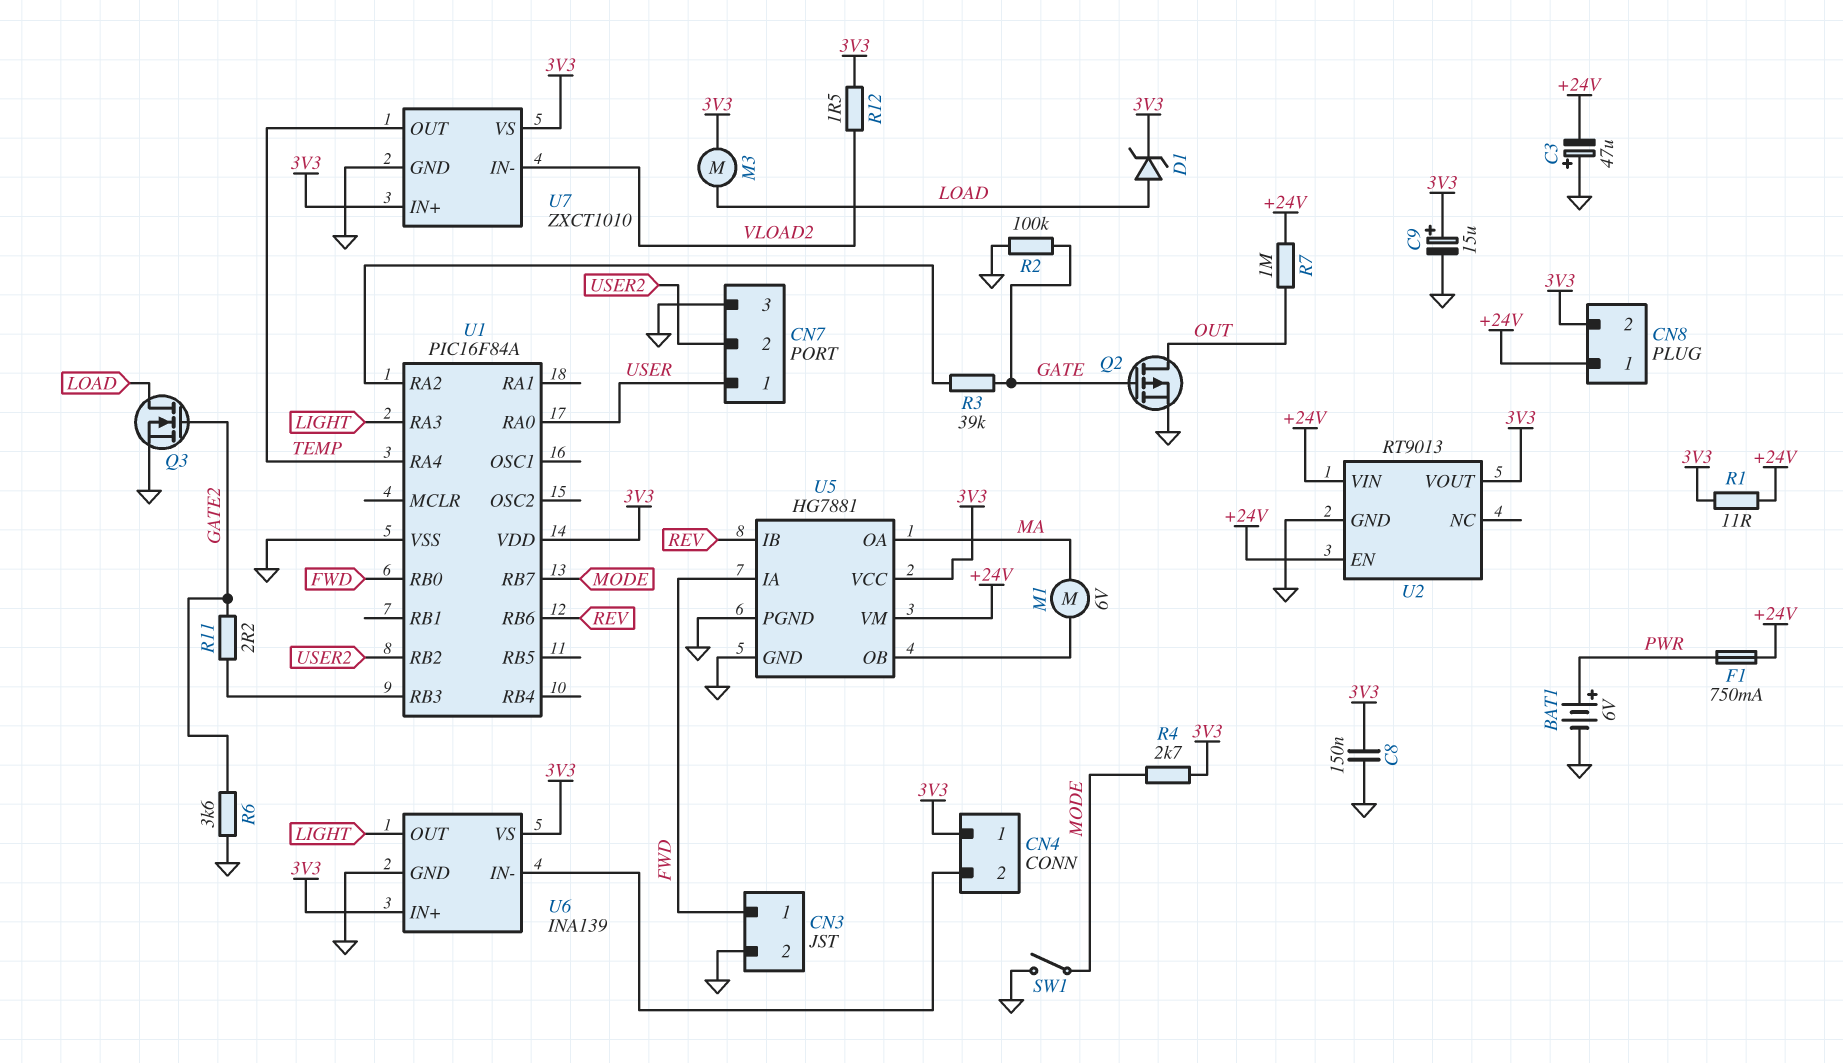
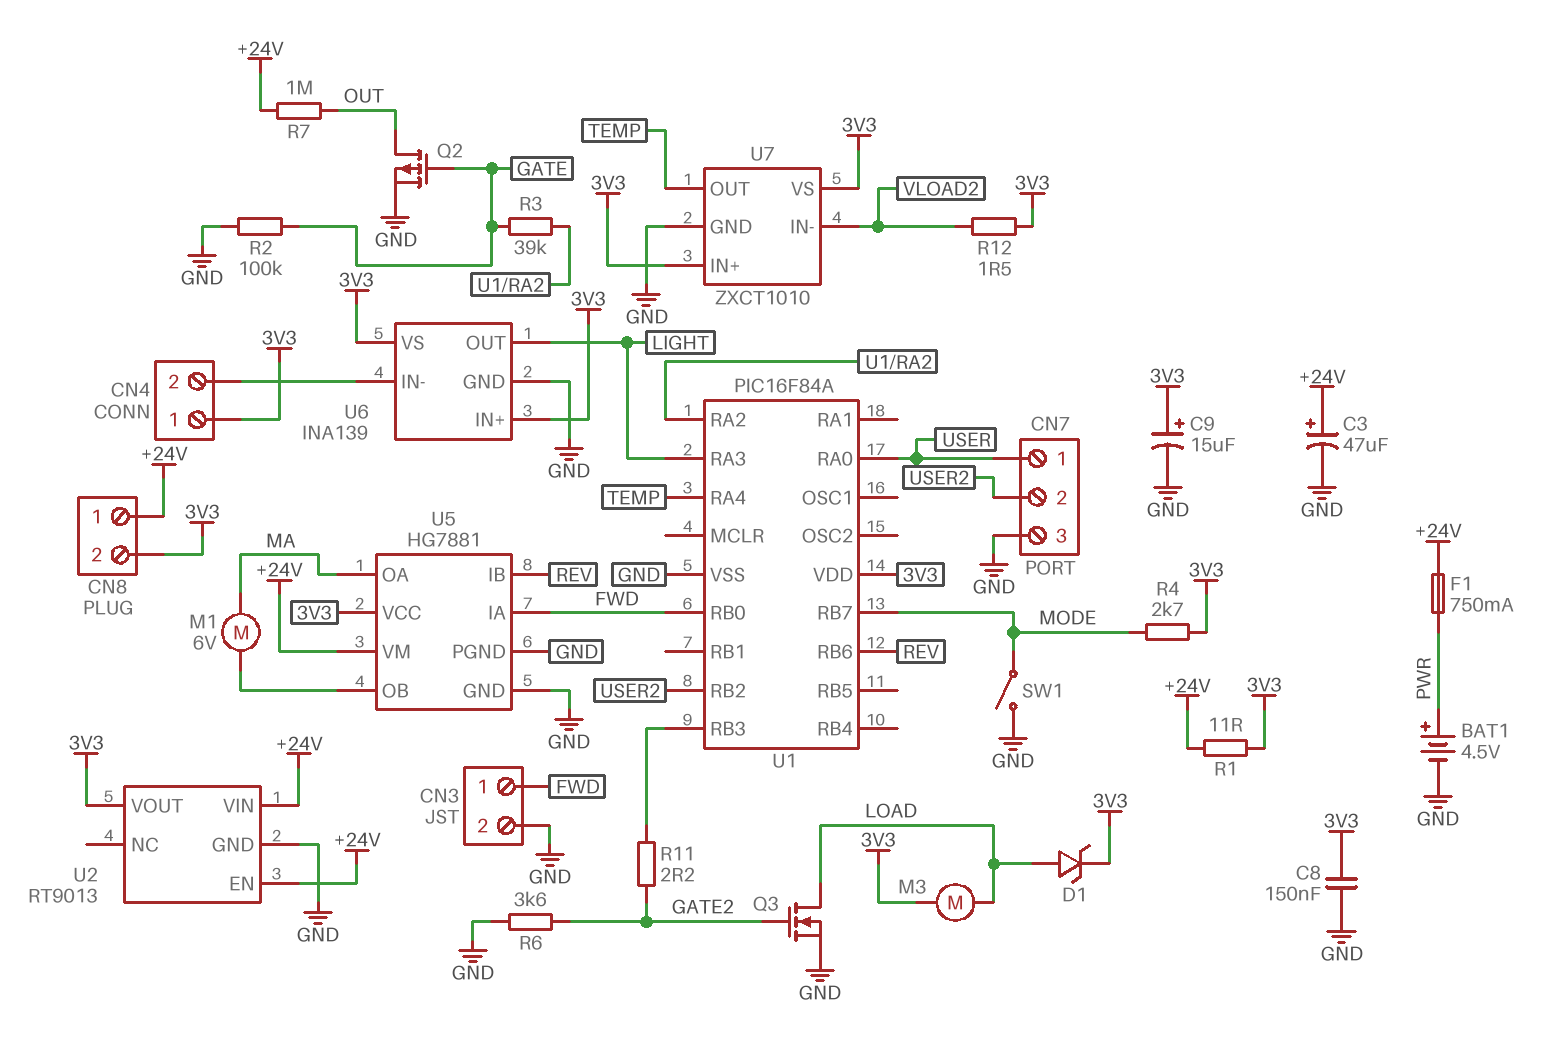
BAT1: 6V (plus PWR, minus GND) -> 4.5V (plus PWR, minus GND)
C3: 47uF (plus GND, minus +24V) -> 47uF (plus +24V, minus GND)

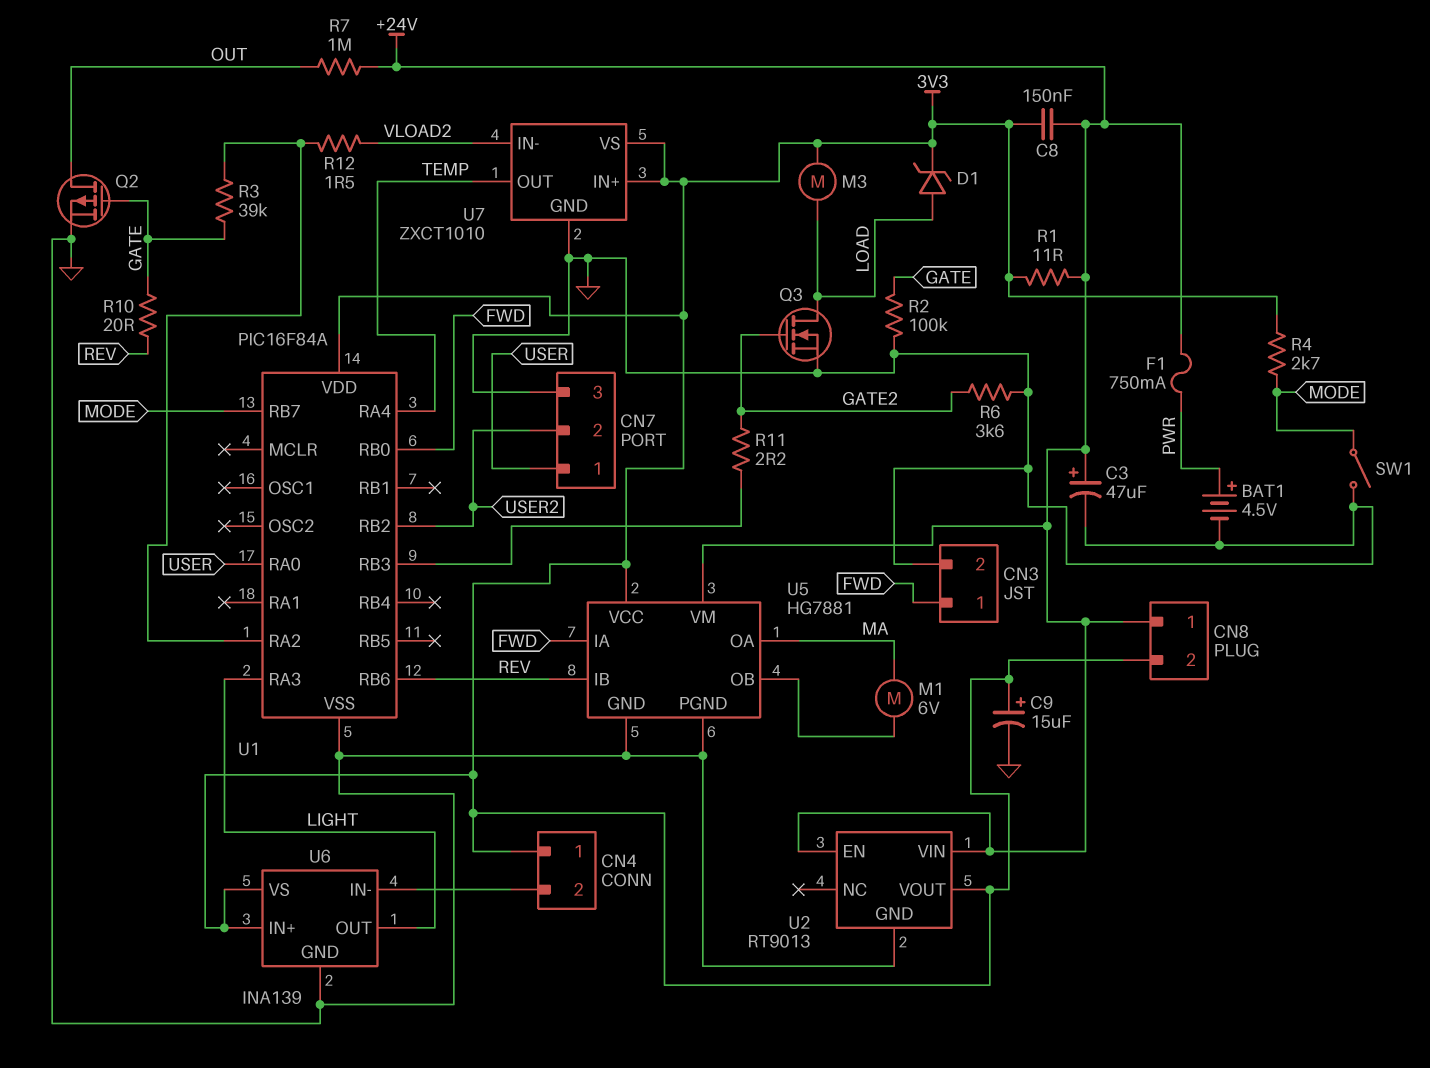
C8: 150nF (3V3, GND) -> 150nF (+24V, 3V3)
R10: none -> 20 (GATE, REV)
R12: 1.5 (3V3, VLOAD2) -> 1.5 (U1/RA2, VLOAD2)

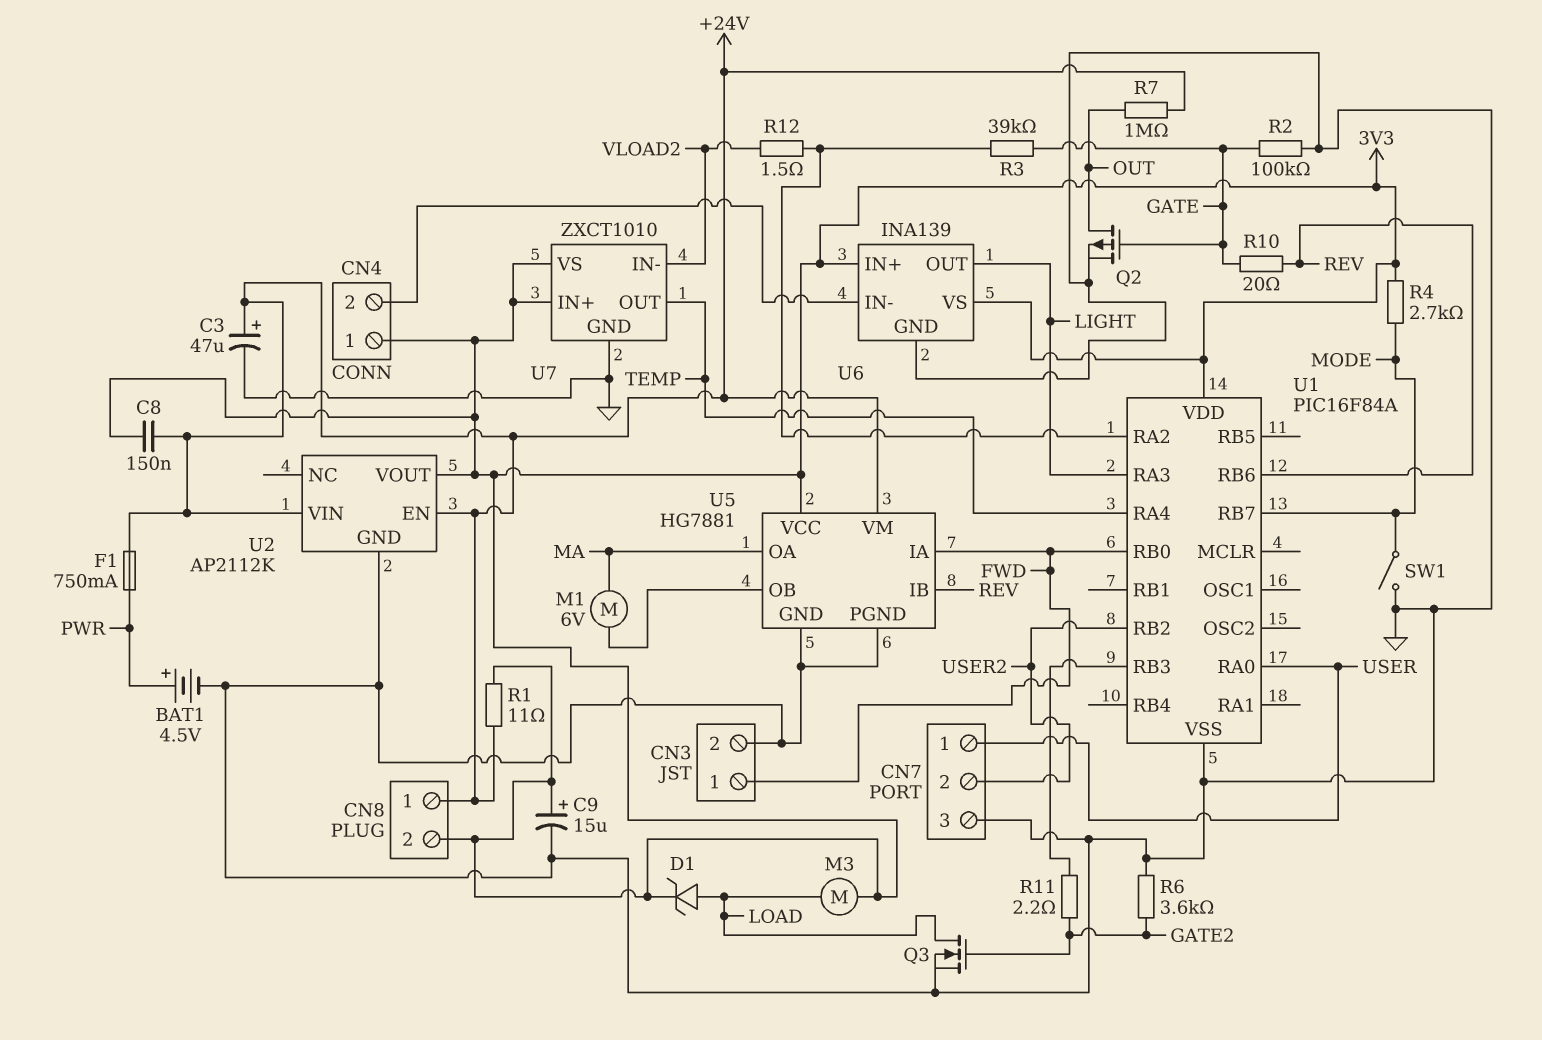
U2: RT9013 -> AP2112K

